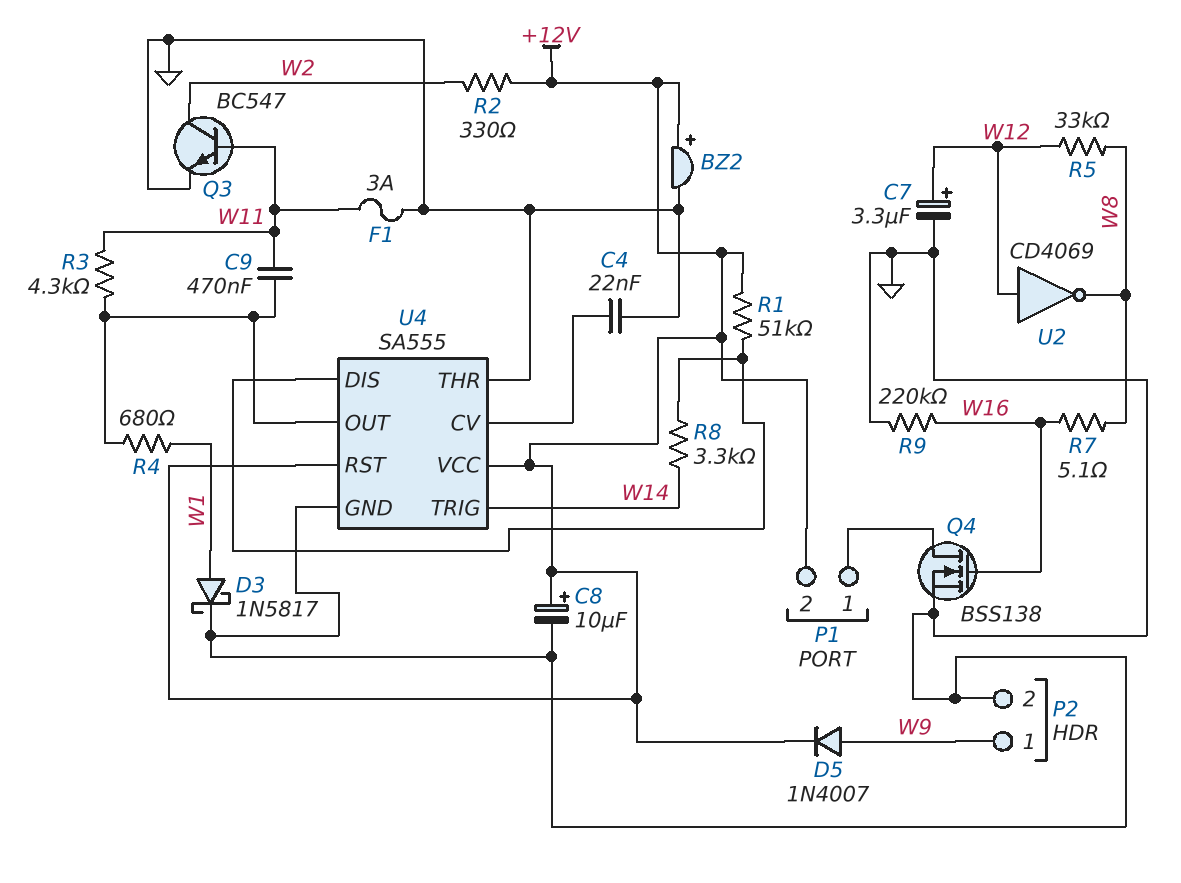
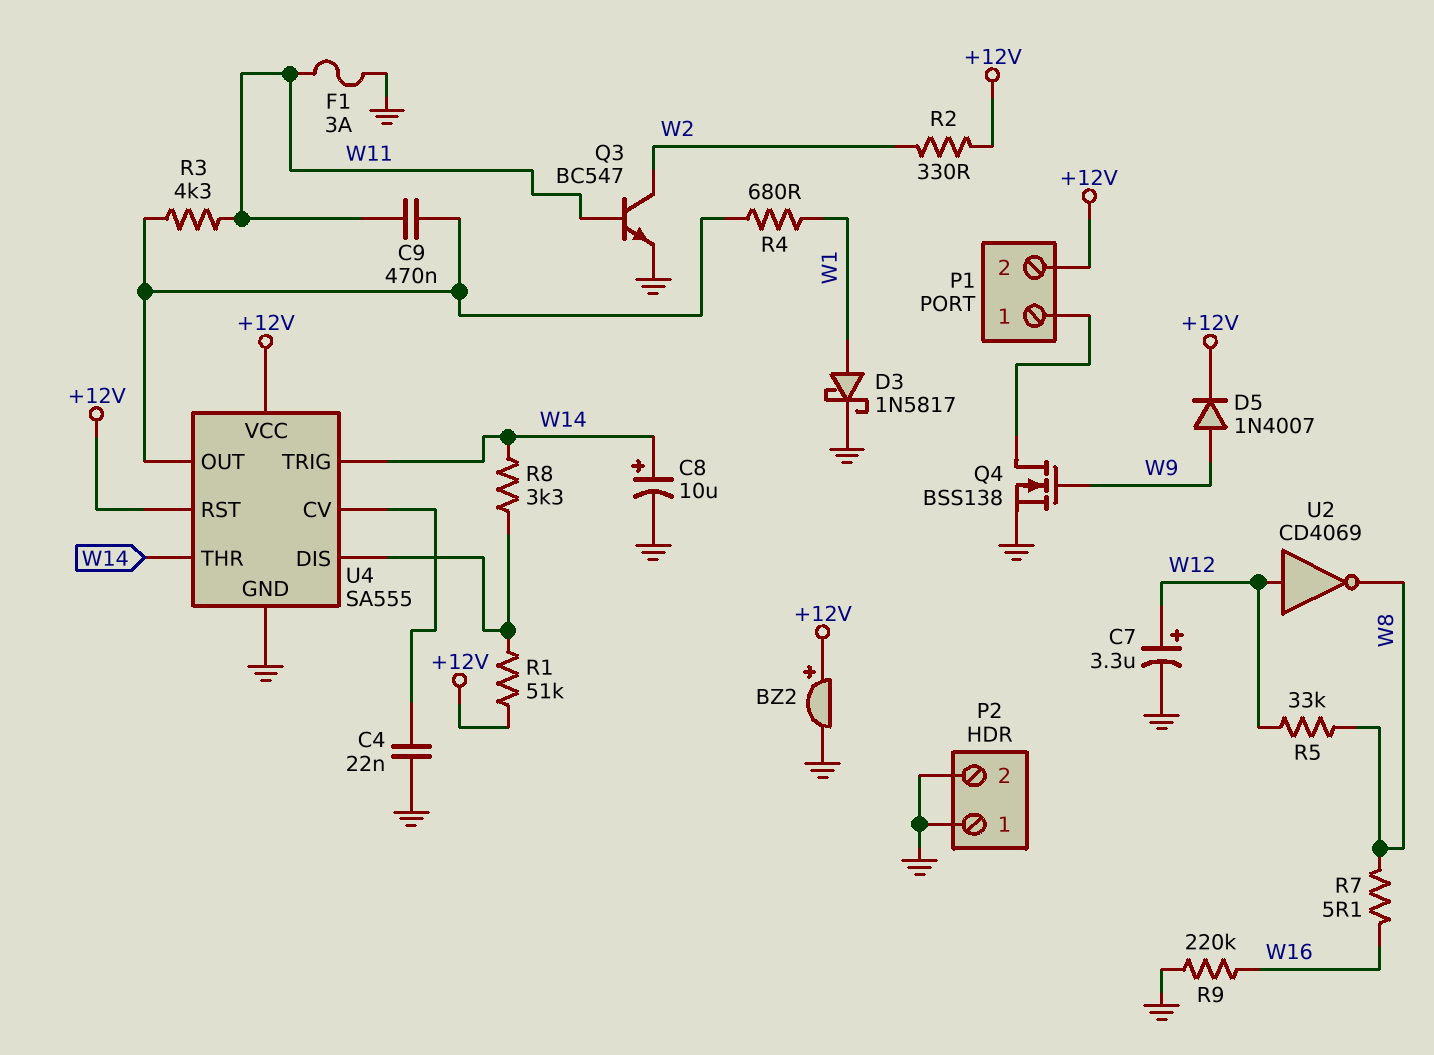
C8: 10uF (plus +12V, minus GND) -> 10uF (plus W14, minus GND)
P2 pin 1: W9 -> GND
Q4: NMOS BSS138 (G W16, D P1/1, S GND) -> NMOS BSS138 (G W9, D P1/1, S GND)
U4 pin THR: GND -> W14

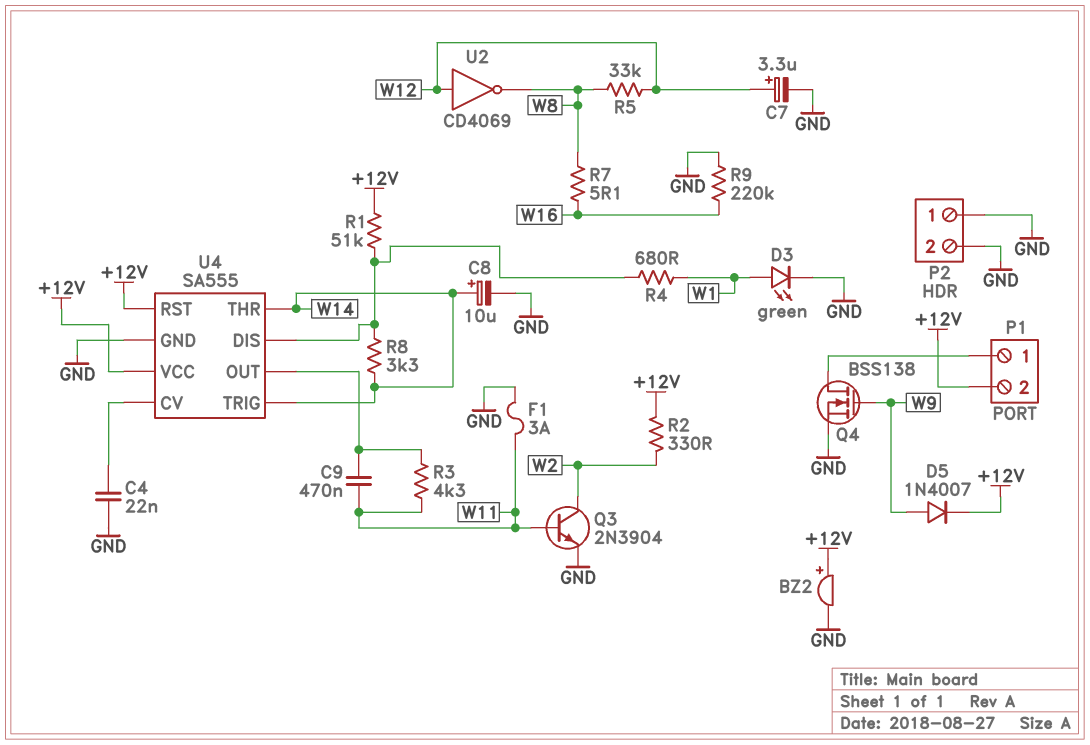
D3: schottky 1N5817 (A W1, K GND) -> LED green (A W1, K GND)
Q3: NPN BC547 (B W11, C W2, E GND) -> NPN 2N3904 (B W11, C W2, E GND)
R4: 680 (U4/OUT, W1) -> 680 (U4/DIS, W1)

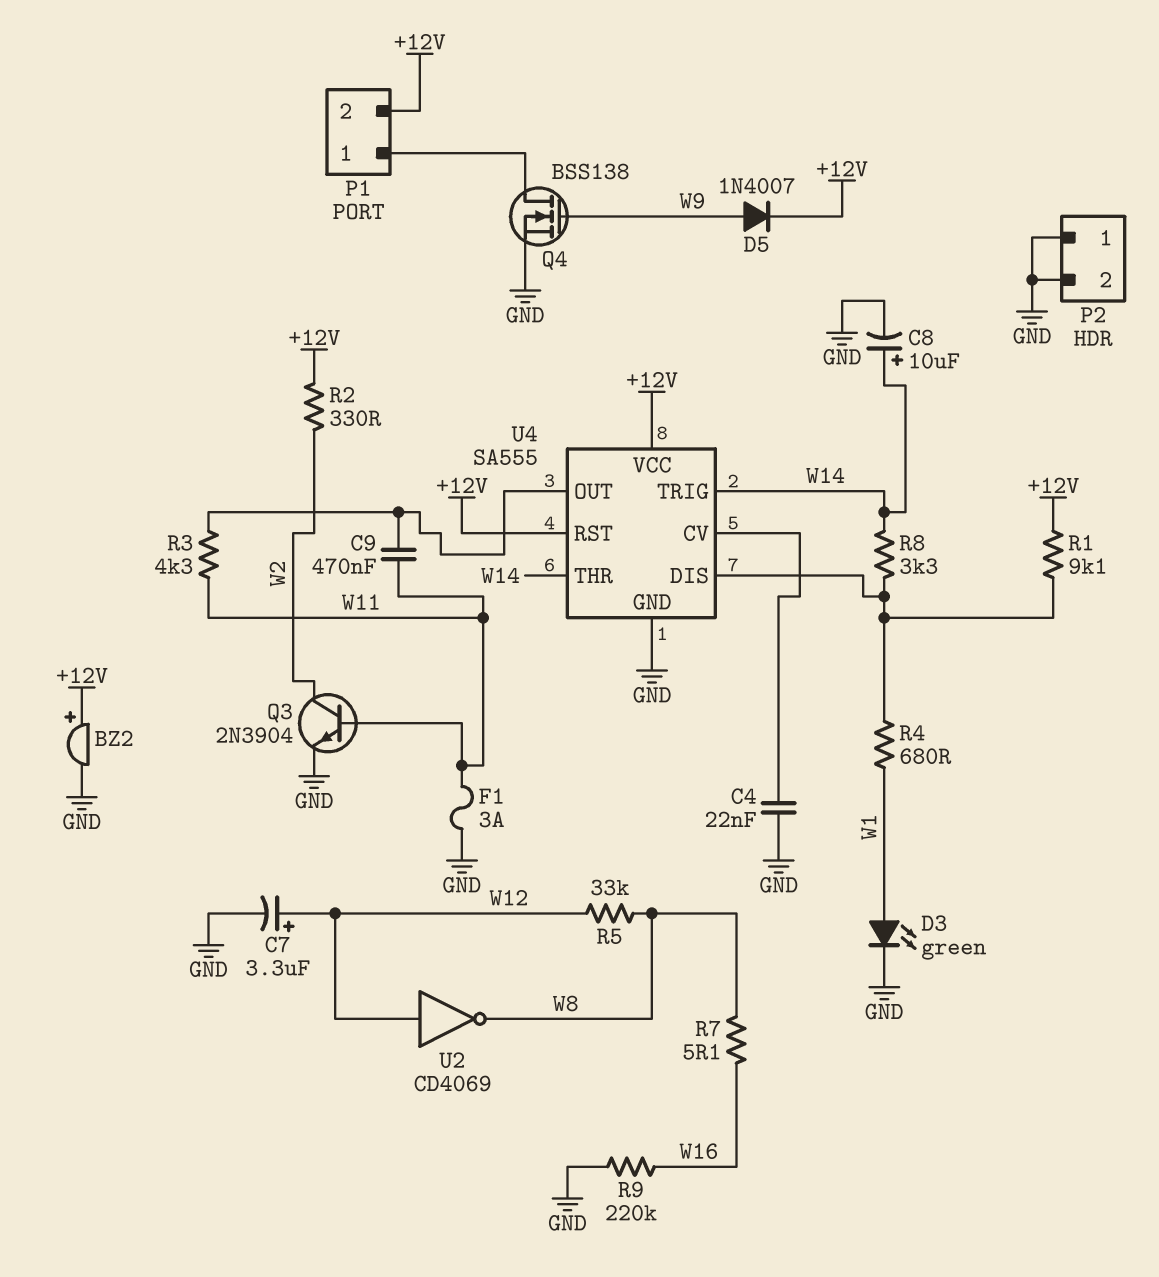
R1: 51k (+12V, U4/DIS) -> 9.1k (+12V, U4/DIS)

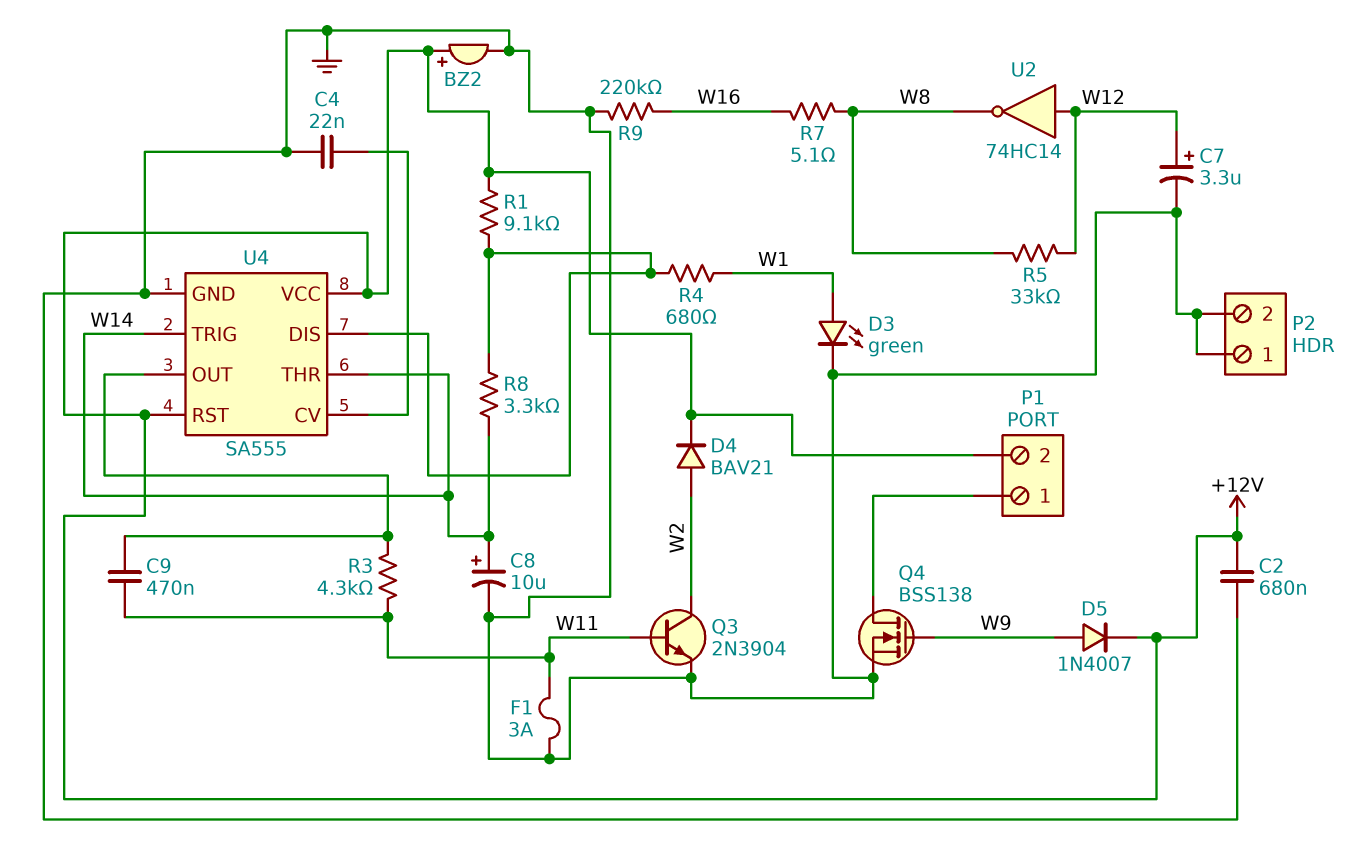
C2: none -> 680nF (+12V, GND)
D4: none -> diode BAV21 (A W2, K +12V)
R2: 330 (+12V, W2) -> none
U2: NOT CD4069 (in W12, out W8) -> NOT 74HC14 (in W12, out W8)

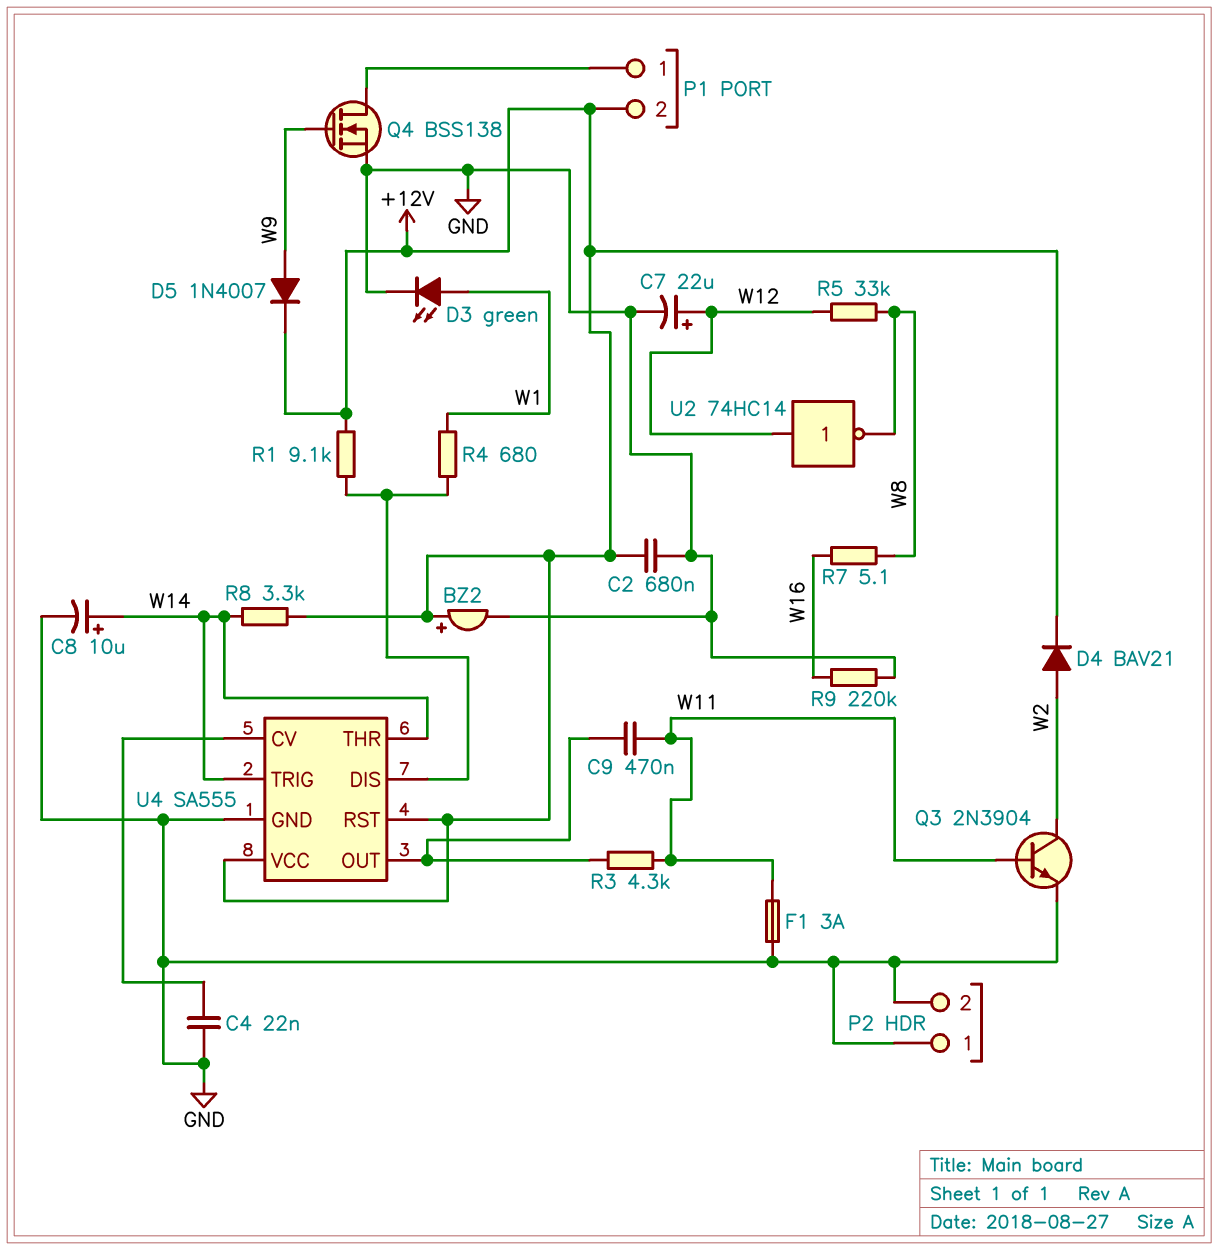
C7: 3.3uF (plus W12, minus GND) -> 22uF (plus W12, minus GND)
R8: 3.3k (U4/DIS, W14) -> 3.3k (+12V, W14)

